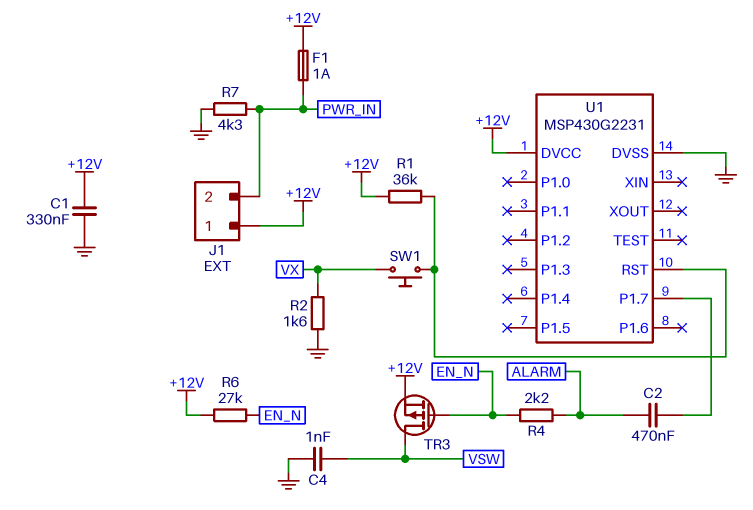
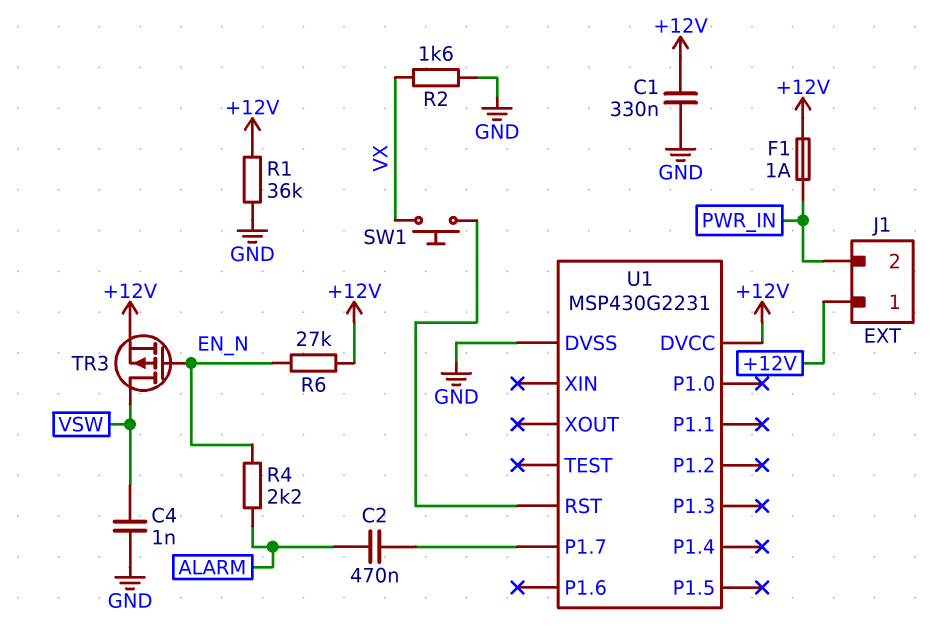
R1: 36k (+12V, U1/RST) -> 36k (+12V, GND)
R7: 4.3k (GND, PWR_IN) -> none

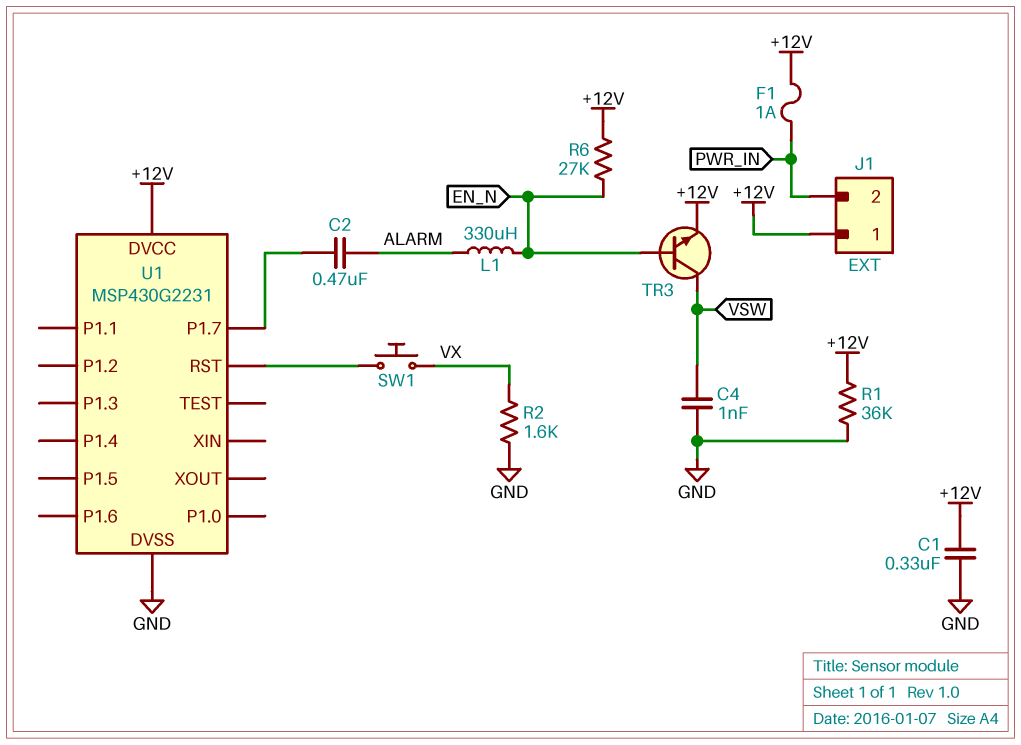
L1: none -> 330uH (ALARM, EN_N)
R4: 2.2k (ALARM, EN_N) -> none
TR3: PMOS (G EN_N, D VSW, S +12V) -> NPN (B EN_N, C VSW, E +12V)

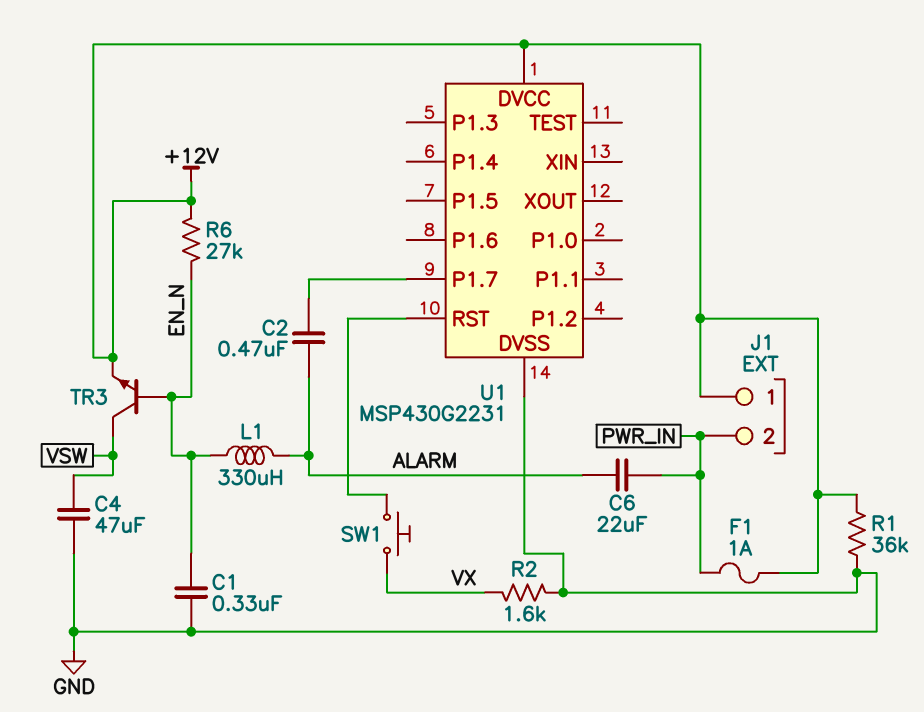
C1: 330nF (+12V, GND) -> 330nF (EN_N, GND)
C4: 1nF (GND, VSW) -> 47uF (GND, VSW)
C6: none -> 22uF (ALARM, PWR_IN)

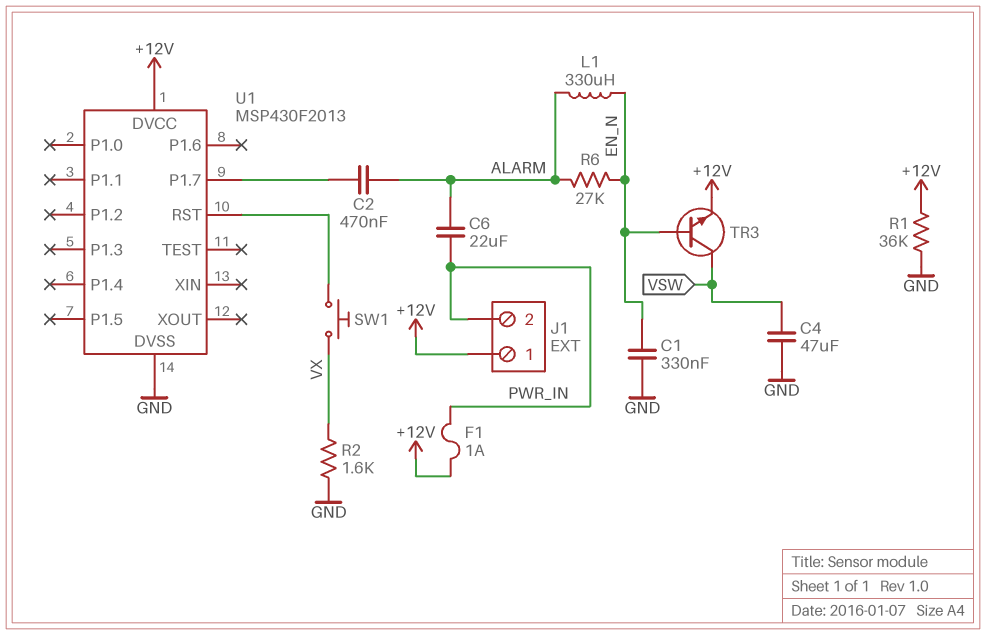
R6: 27k (+12V, EN_N) -> 27k (ALARM, EN_N)
U1: MSP430G2231 -> MSP430F2013

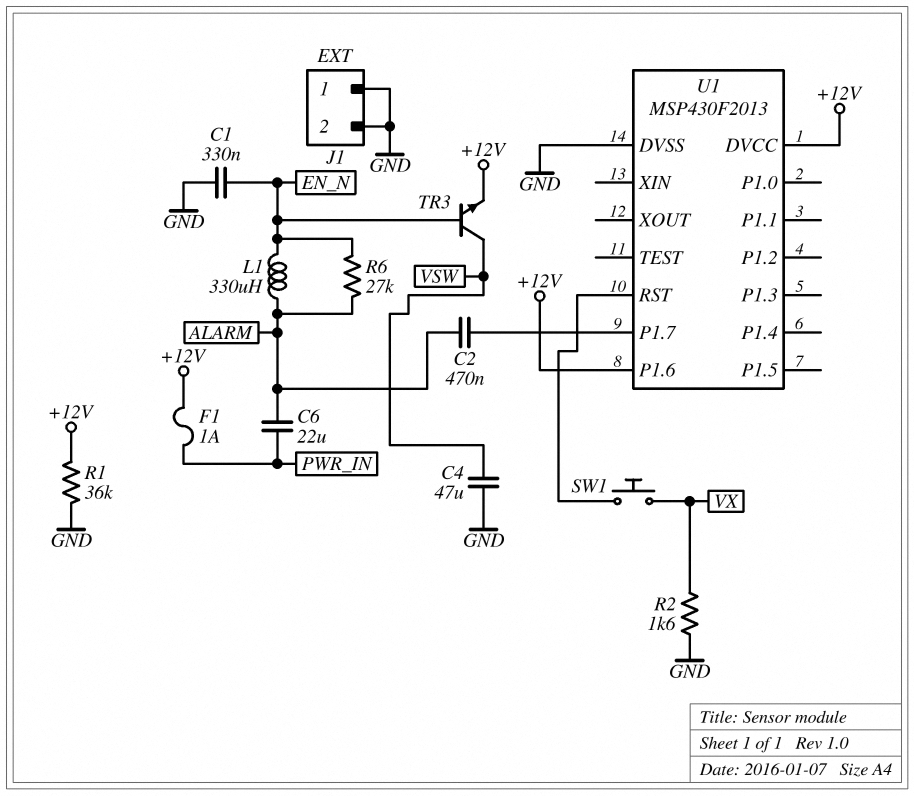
J1 pin 1: +12V -> GND
J1 pin 2: PWR_IN -> GND
U1 pin P1.6: none -> +12V

